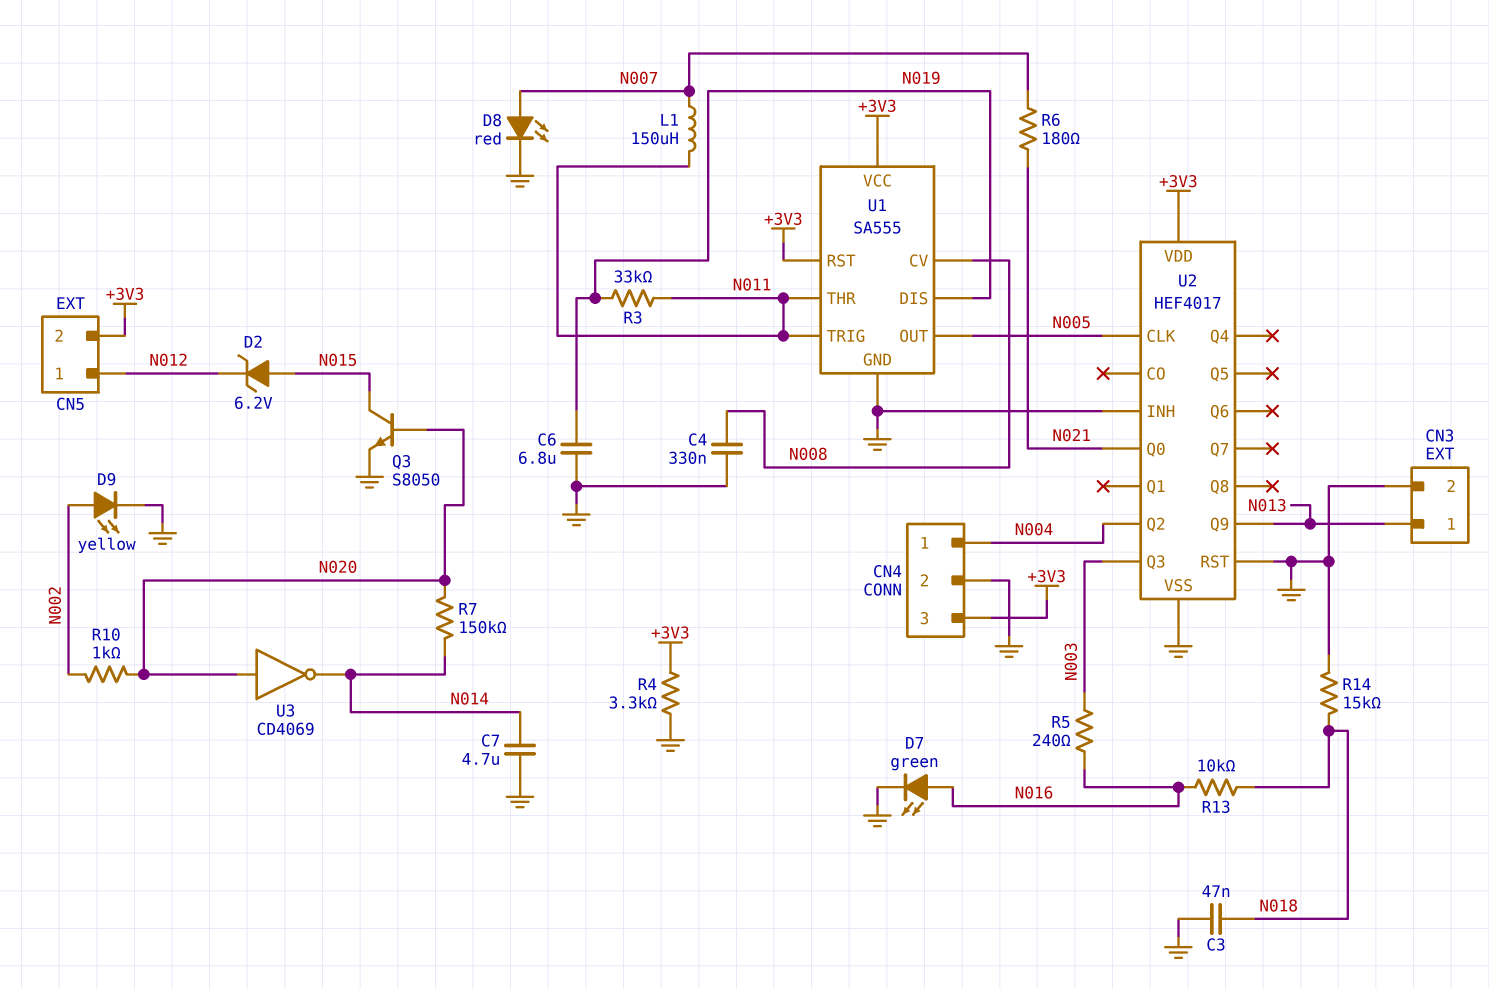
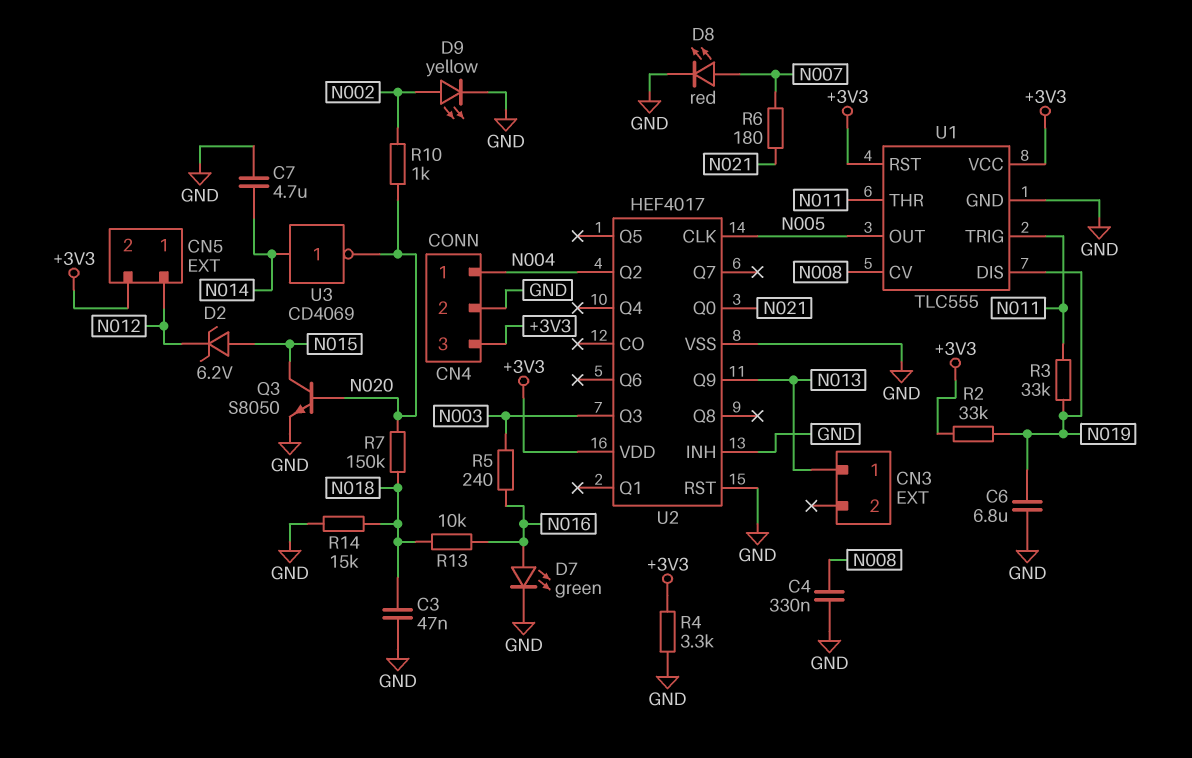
CN3 pin 2: GND -> none
L1: 150uH (N007, N011) -> none
R2: none -> 33k (+3V3, N019)
R7: 150k (N014, N020) -> 150k (N018, N020)
U1: SA555 -> TLC555
U3: NOT CD4069 (in N020, out N014) -> NOT CD4069 (in N014, out N020)

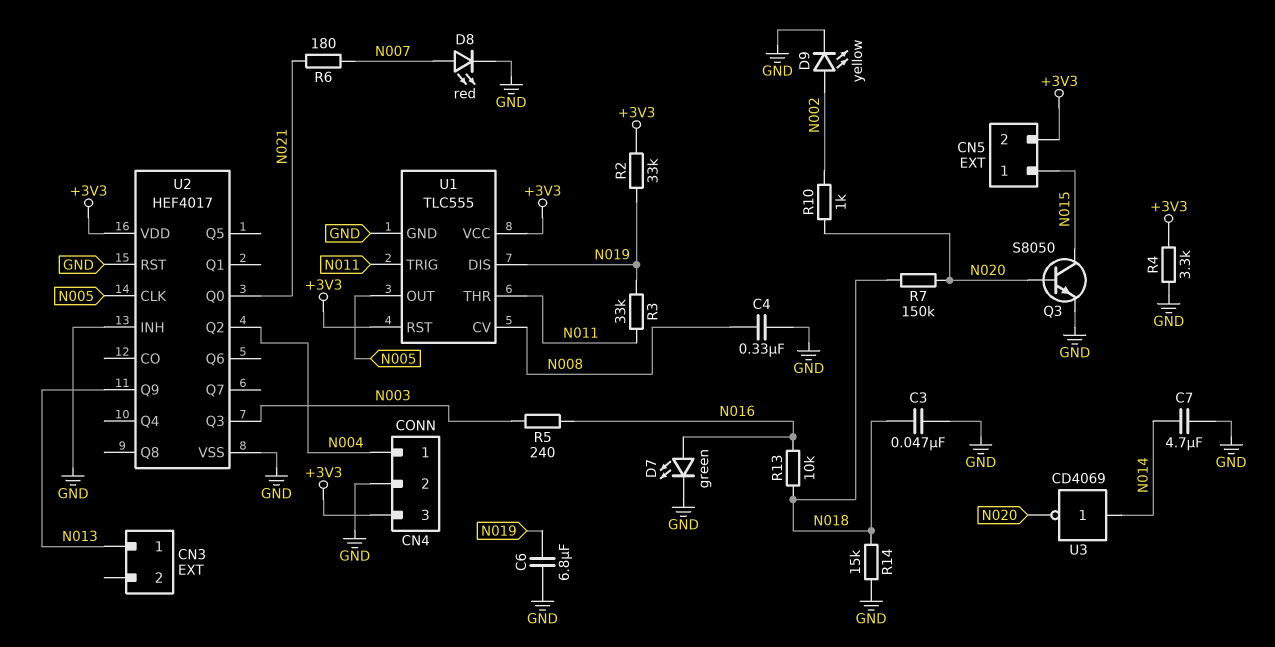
CN5 pin 1: N012 -> N015
D2: zener 6.2V (A N015, K N012) -> none

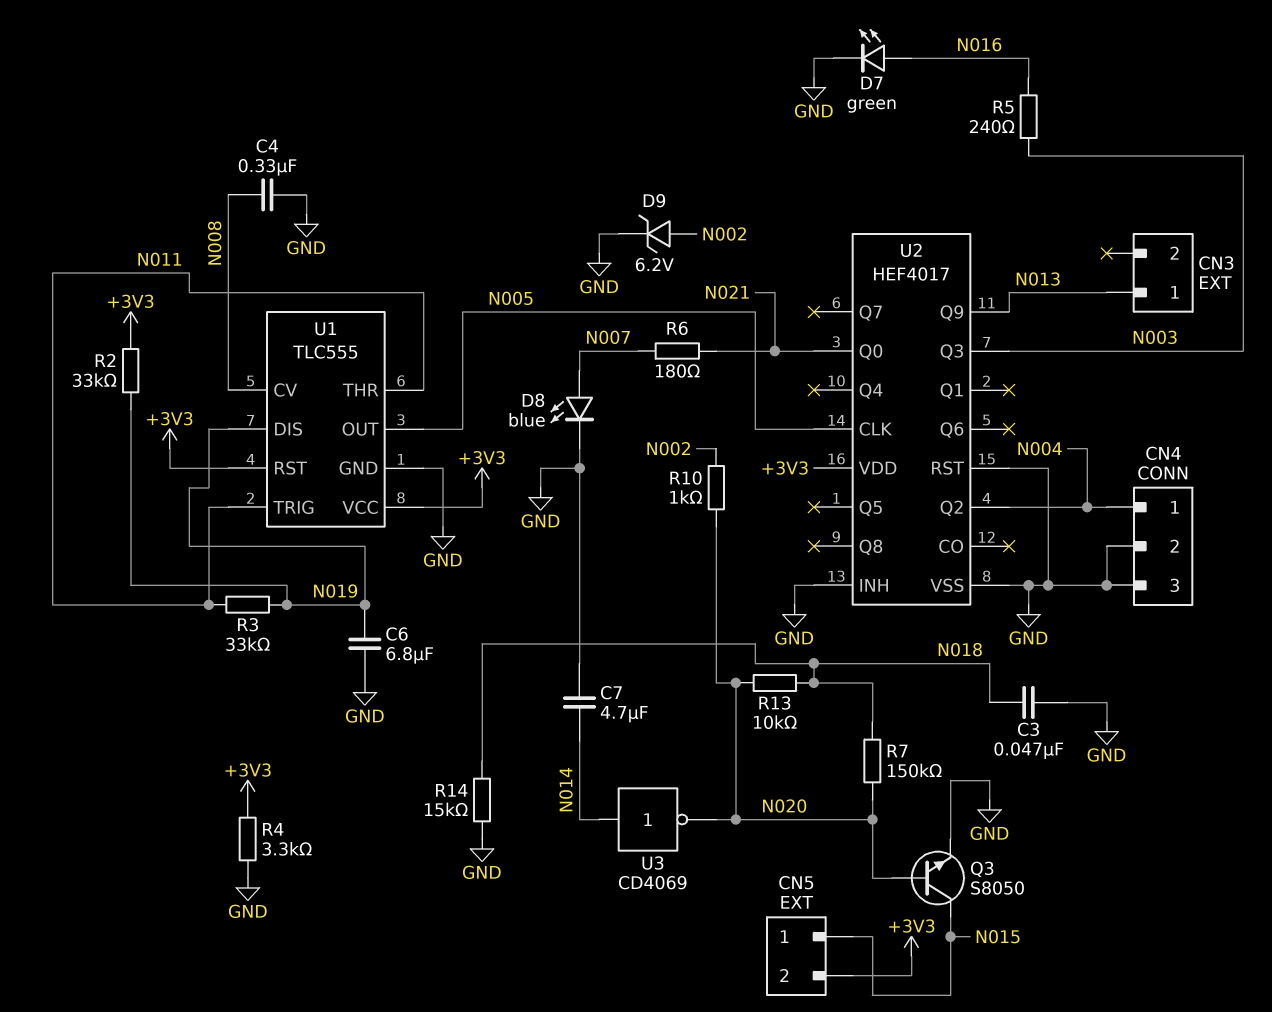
CN4 pin 3: +3V3 -> GND
D8: LED red (A N007, K GND) -> LED blue (A N007, K GND)
D9: LED yellow (A N002, K GND) -> zener 6.2V (A N002, K GND)
R13: 10k (N016, N018) -> 10k (N018, N020)

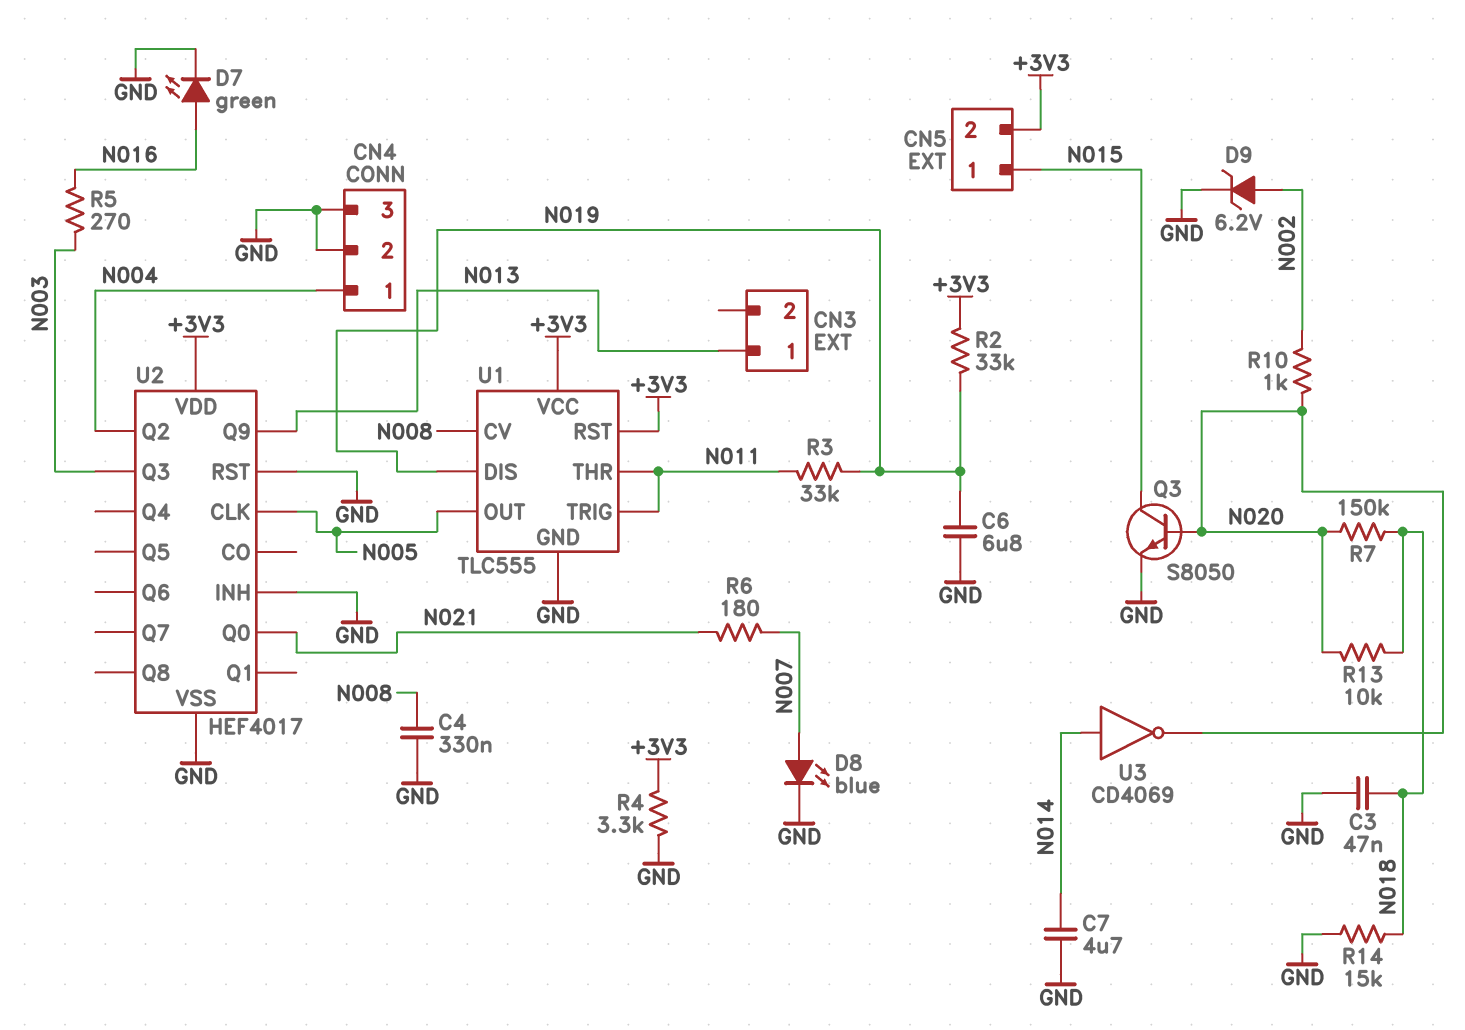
R5: 240 (N003, N016) -> 270 (N003, N016)

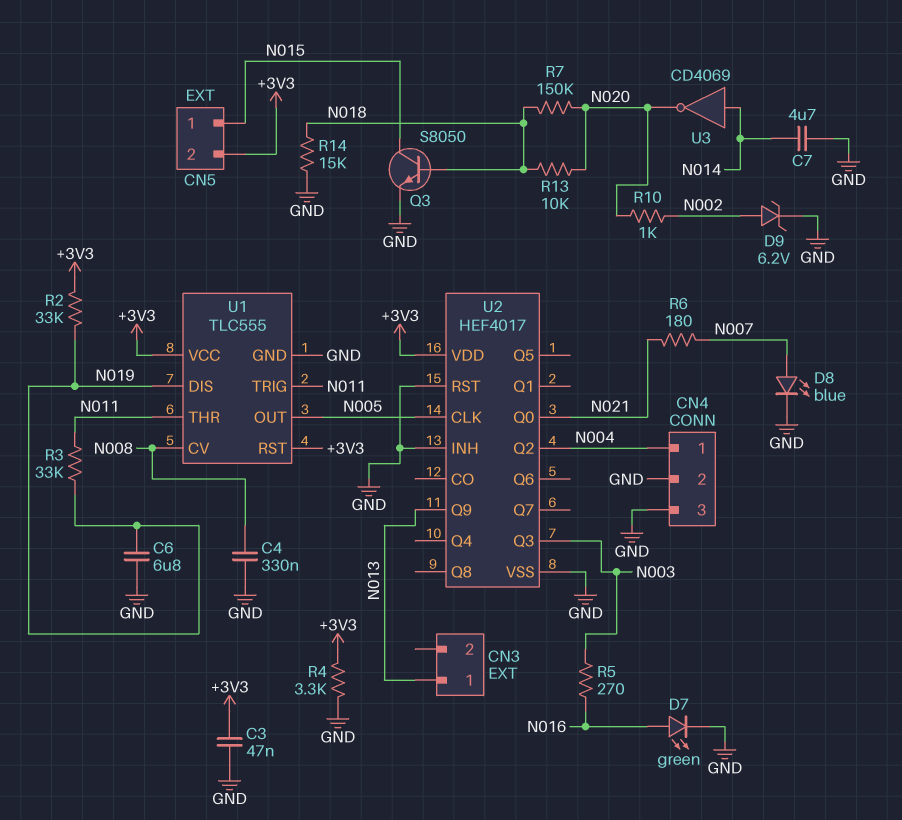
C3: 47nF (GND, N018) -> 47nF (+3V3, GND)
Q3: NPN S8050 (B N020, C N015, E GND) -> NPN S8050 (B N018, C N015, E GND)

